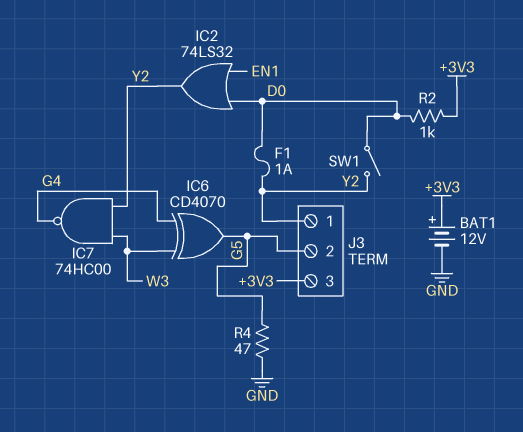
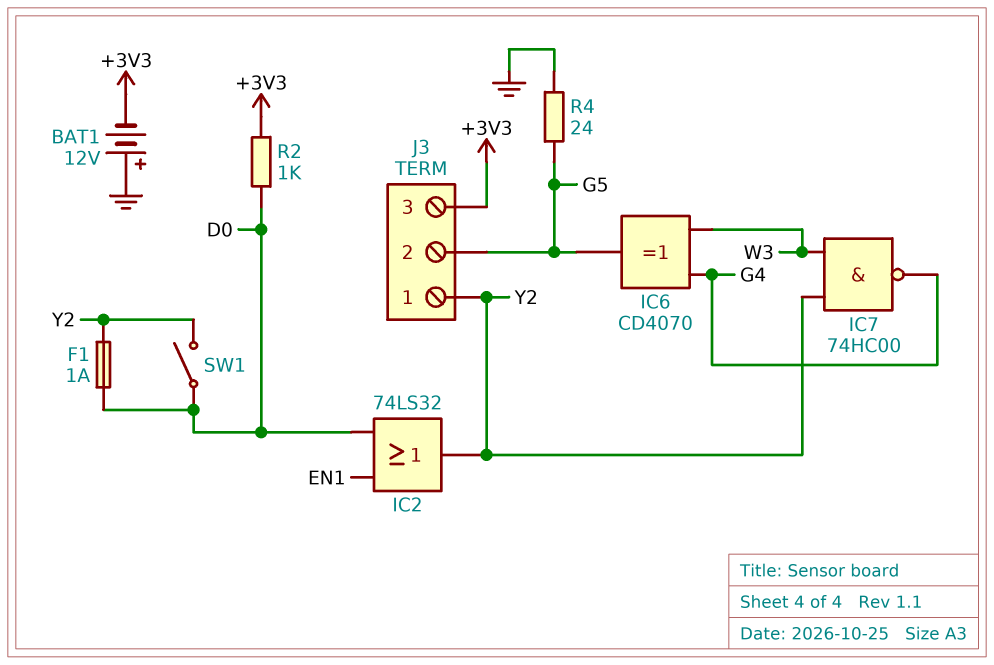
BAT1: 12V (plus +3V3, minus GND) -> 12V (plus GND, minus +3V3)
R4: 47 (G5, GND) -> 24 (G5, GND)

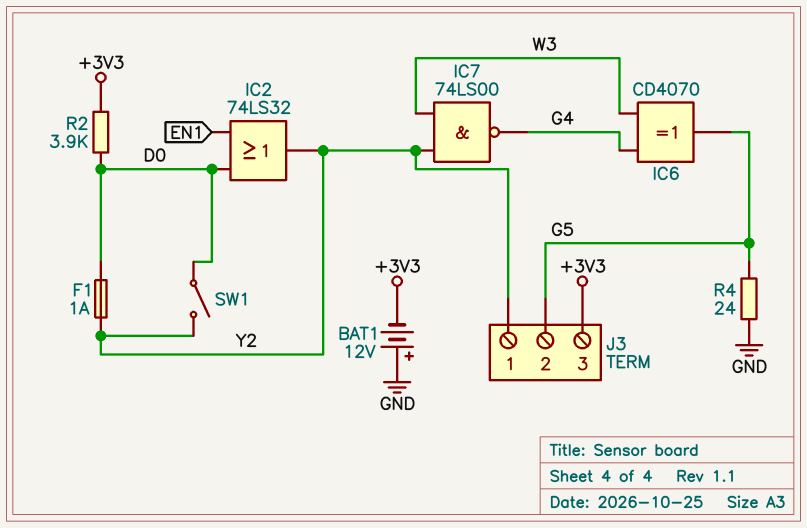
IC7: NAND 74HC00 (in W3, in Y2, out G4) -> NAND 74LS00 (in W3, in Y2, out G4)
R2: 1k (+3V3, D0) -> 3.9k (+3V3, D0)

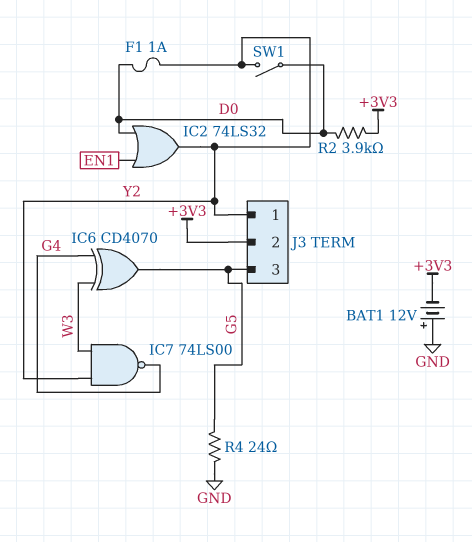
J3 pin 2: G5 -> +3V3
J3 pin 3: +3V3 -> G5

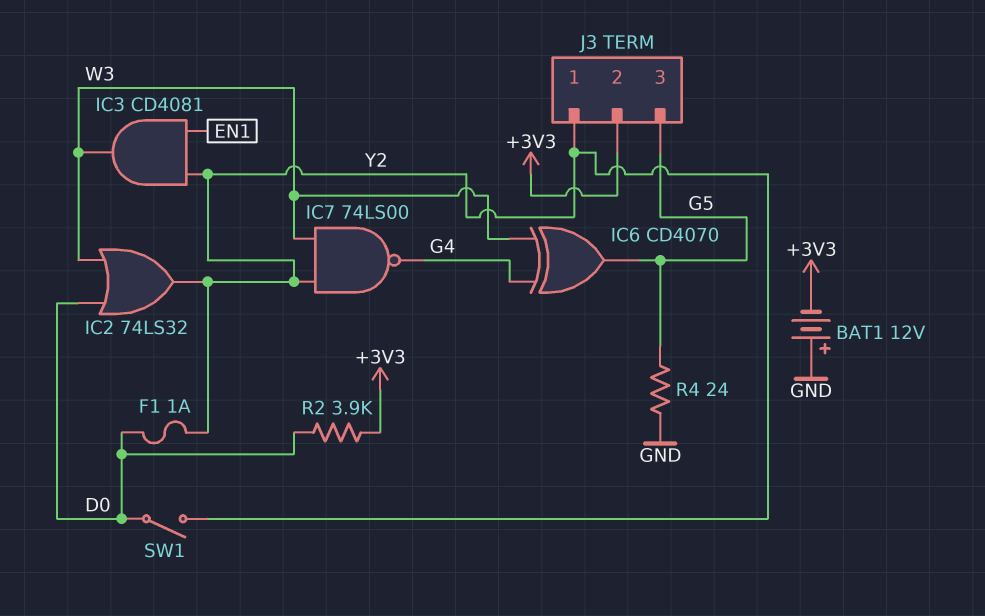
IC2: OR 74LS32 (in D0, in EN1, out Y2) -> OR 74LS32 (in D0, in W3, out Y2)
IC3: none -> AND CD4081 (in EN1, in Y2, out W3)

